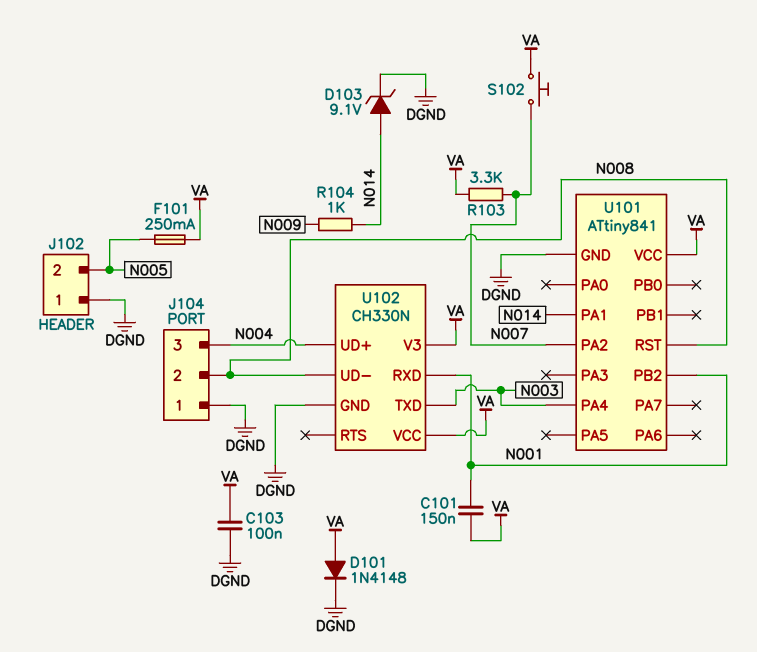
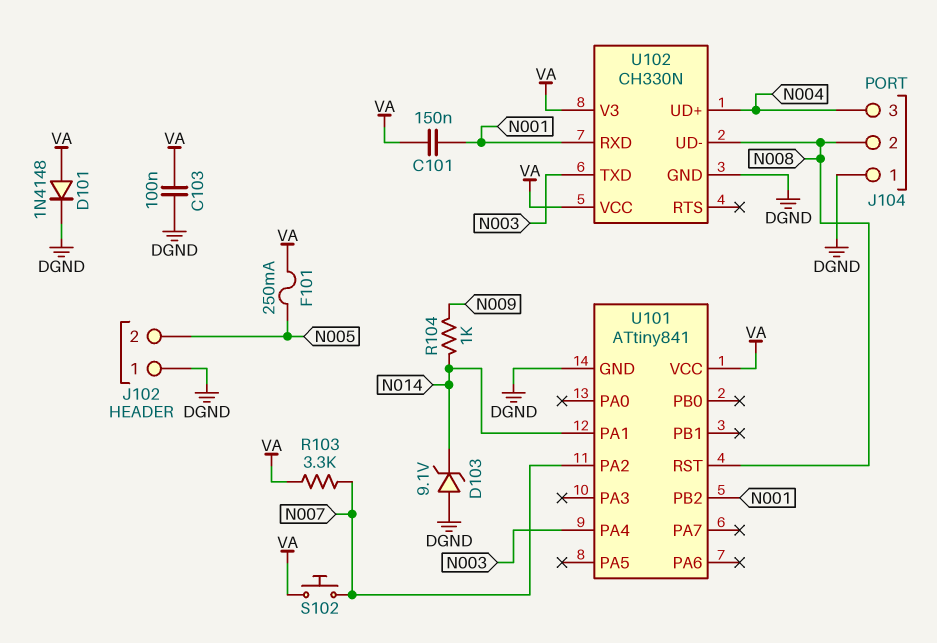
D103: zener 9.1V (A N014, K DGND) -> zener 9.1V (A DGND, K N014)

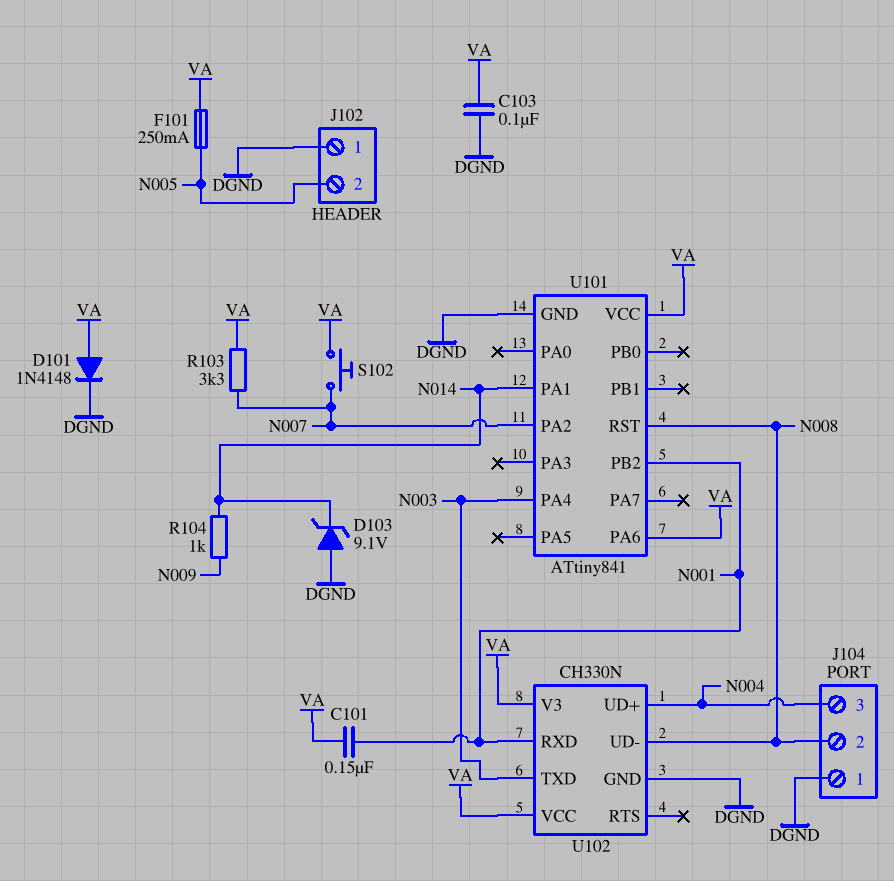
U101 pin PA6: none -> VA

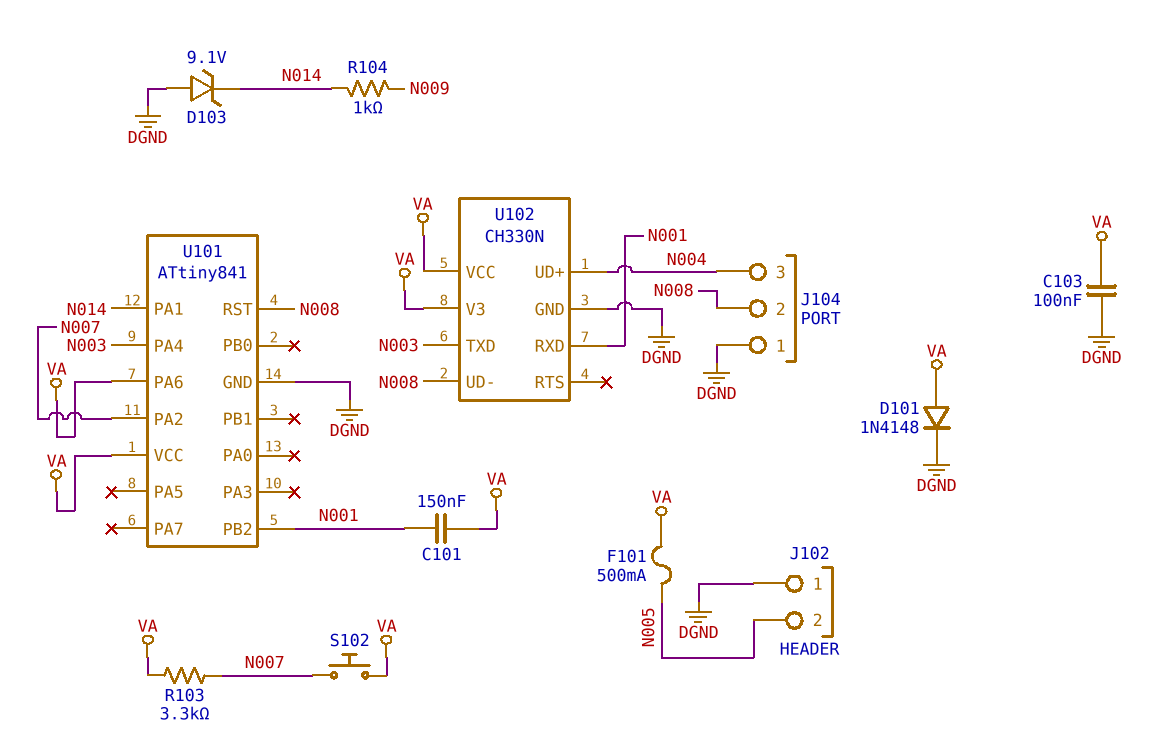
F101: 250mA (N005, VA) -> 500mA (N005, VA)

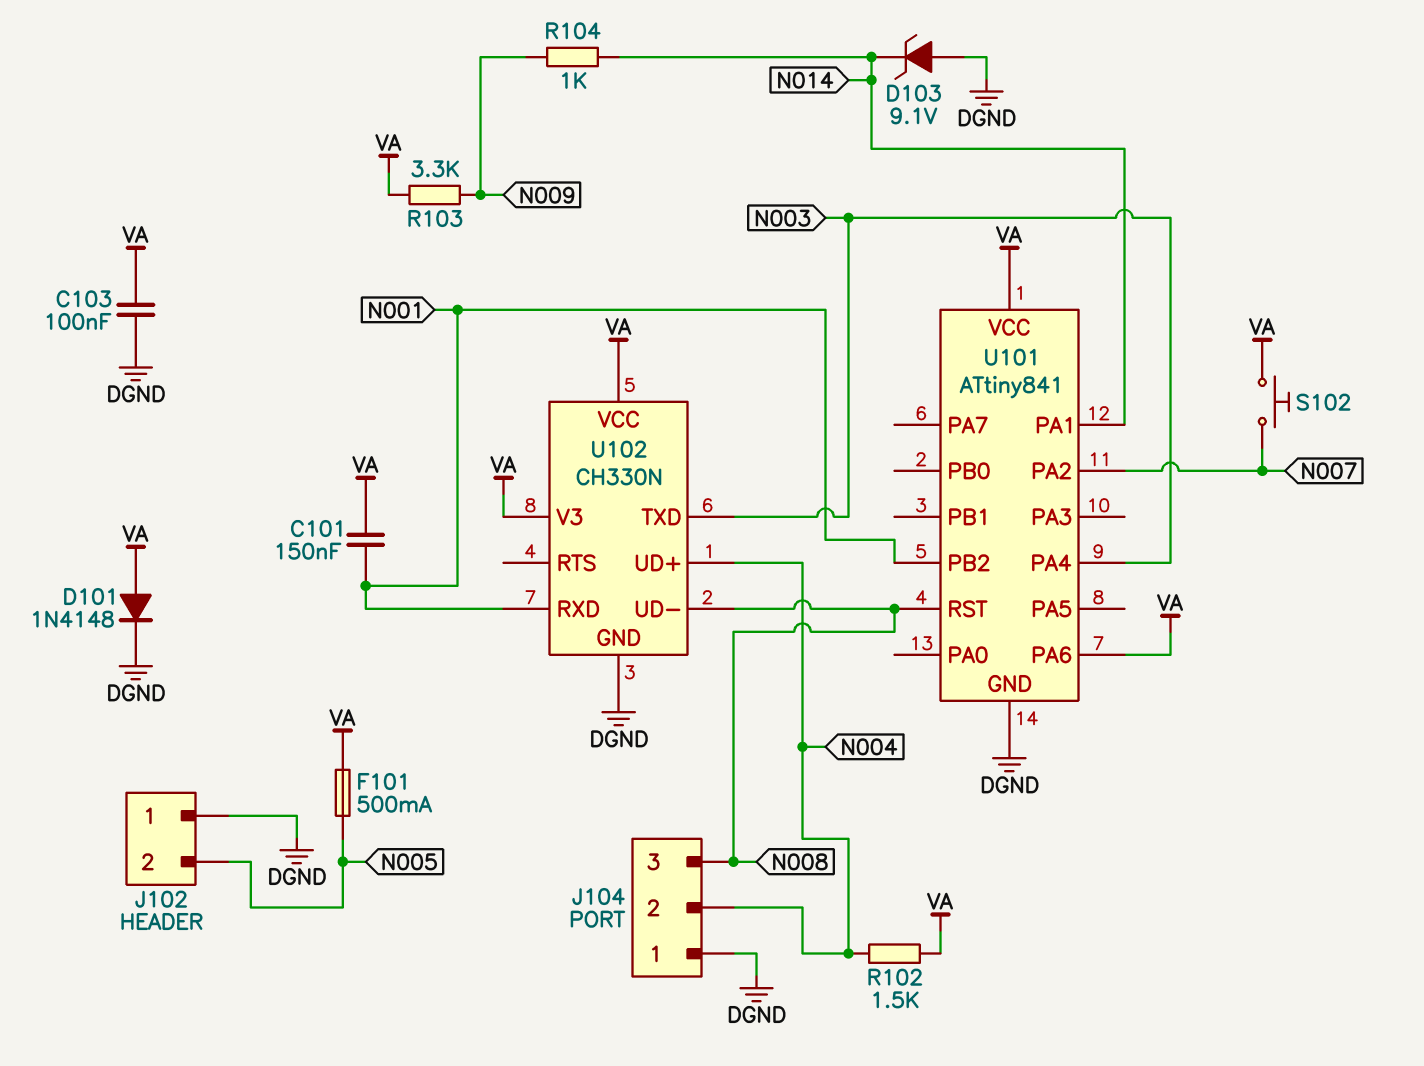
J104 pin 2: N008 -> N004
J104 pin 3: N004 -> N008
R102: none -> 1.5k (N004, VA)
R103: 3.3k (N007, VA) -> 3.3k (N009, VA)

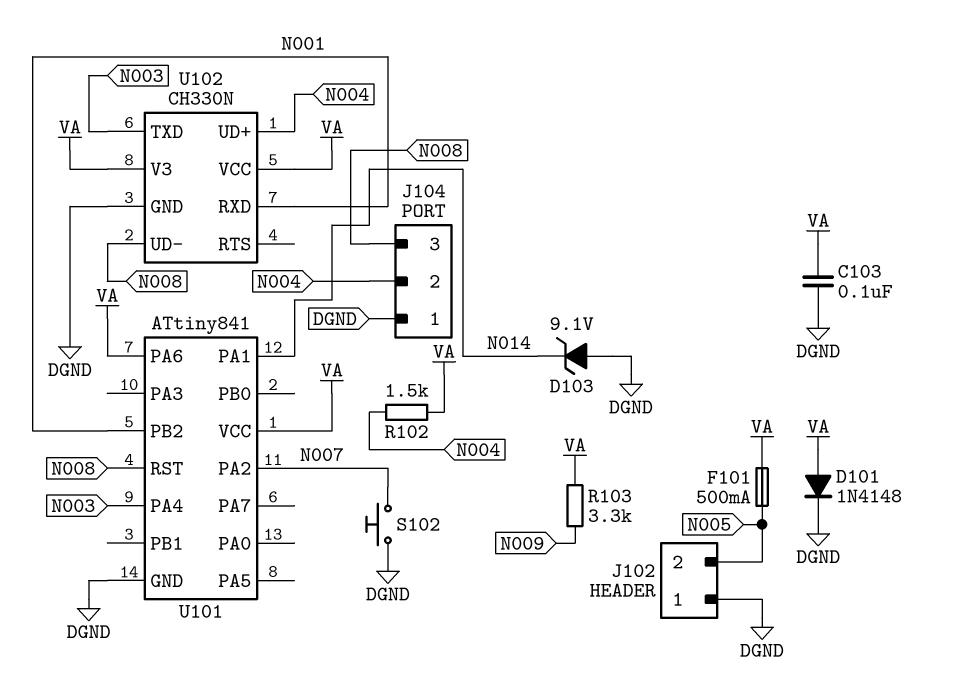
C101: 150nF (N001, VA) -> none
R104: 1k (N009, N014) -> none
S102: button (N007, VA) -> button (DGND, N007)

